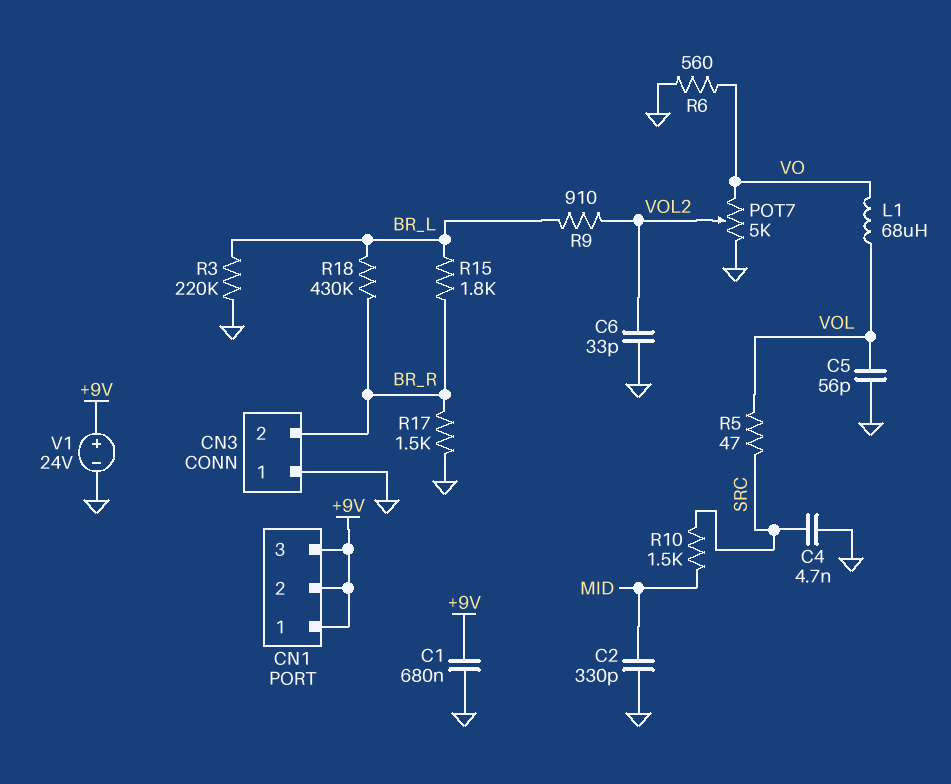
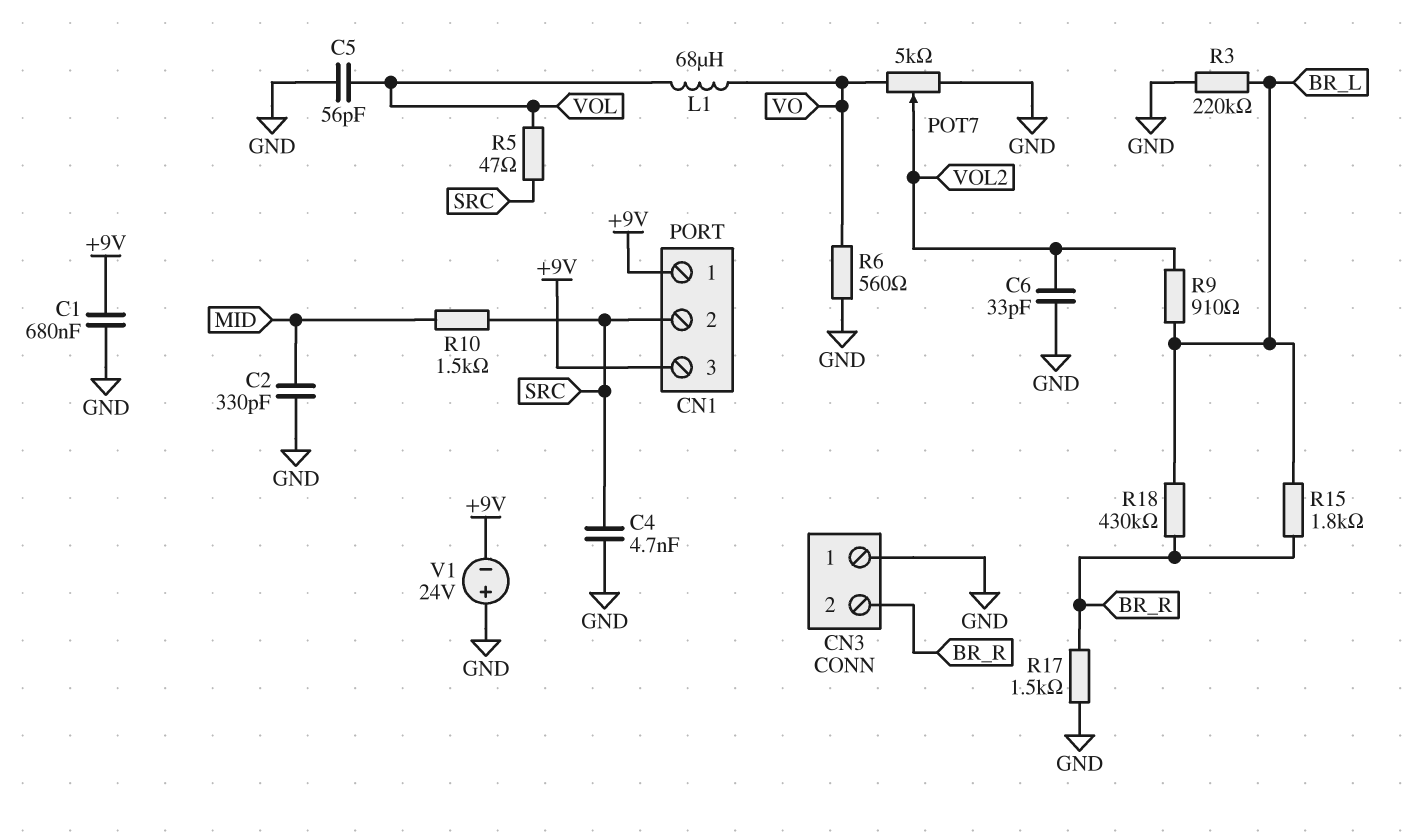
CN1 pin 2: +9V -> SRC
V1: 24V (plus +9V, minus GND) -> 24V (plus GND, minus +9V)

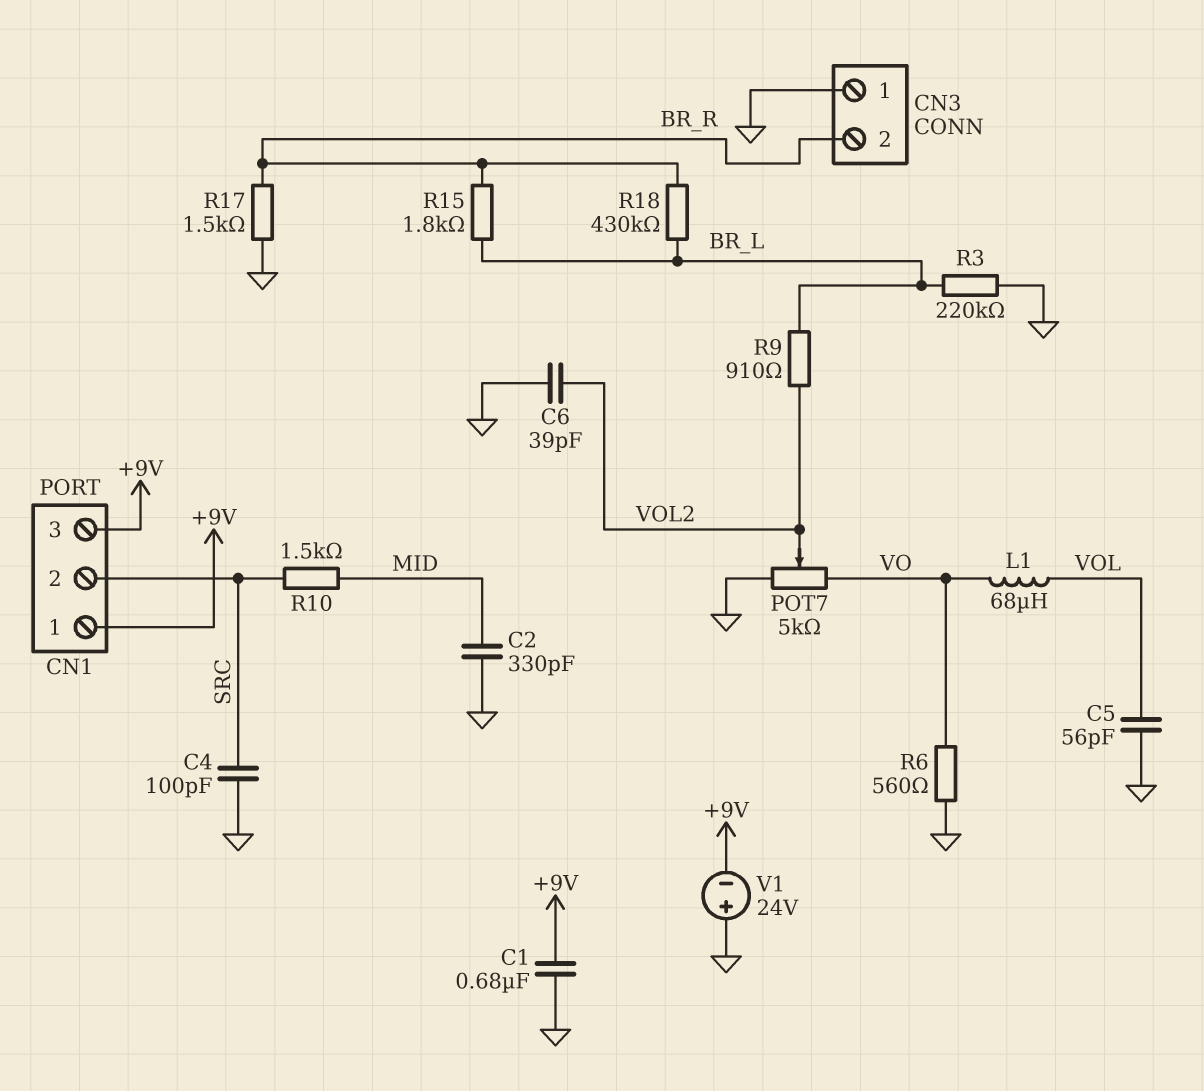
C4: 4.7nF (GND, SRC) -> 100pF (GND, SRC)
C6: 33pF (GND, VOL2) -> 39pF (GND, VOL2)
R5: 47 (SRC, VOL) -> none

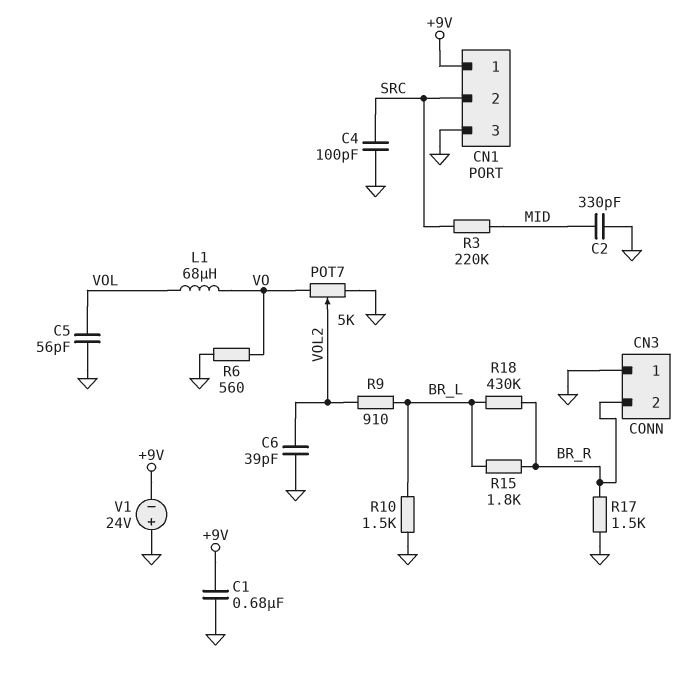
CN1 pin 3: +9V -> GND
R3: 220k (BR_L, GND) -> 220k (MID, SRC)
R10: 1.5k (MID, SRC) -> 1.5k (BR_L, GND)

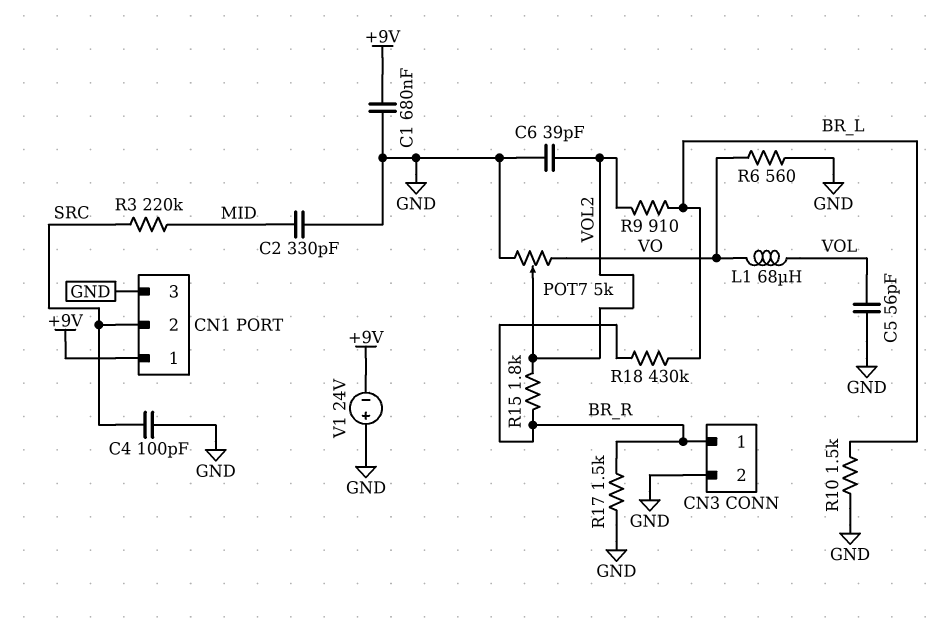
CN3 pin 1: GND -> BR_R
CN3 pin 2: BR_R -> GND
R15: 1.8k (BR_L, BR_R) -> 1.8k (BR_R, VOL2)

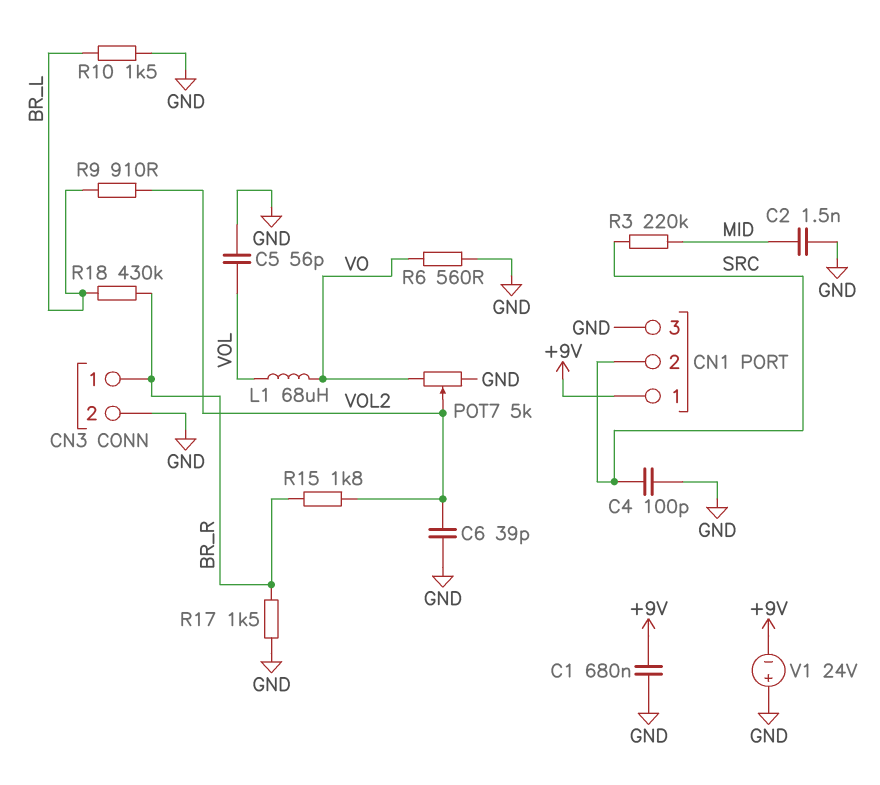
C2: 330pF (GND, MID) -> 1.5nF (GND, MID)

